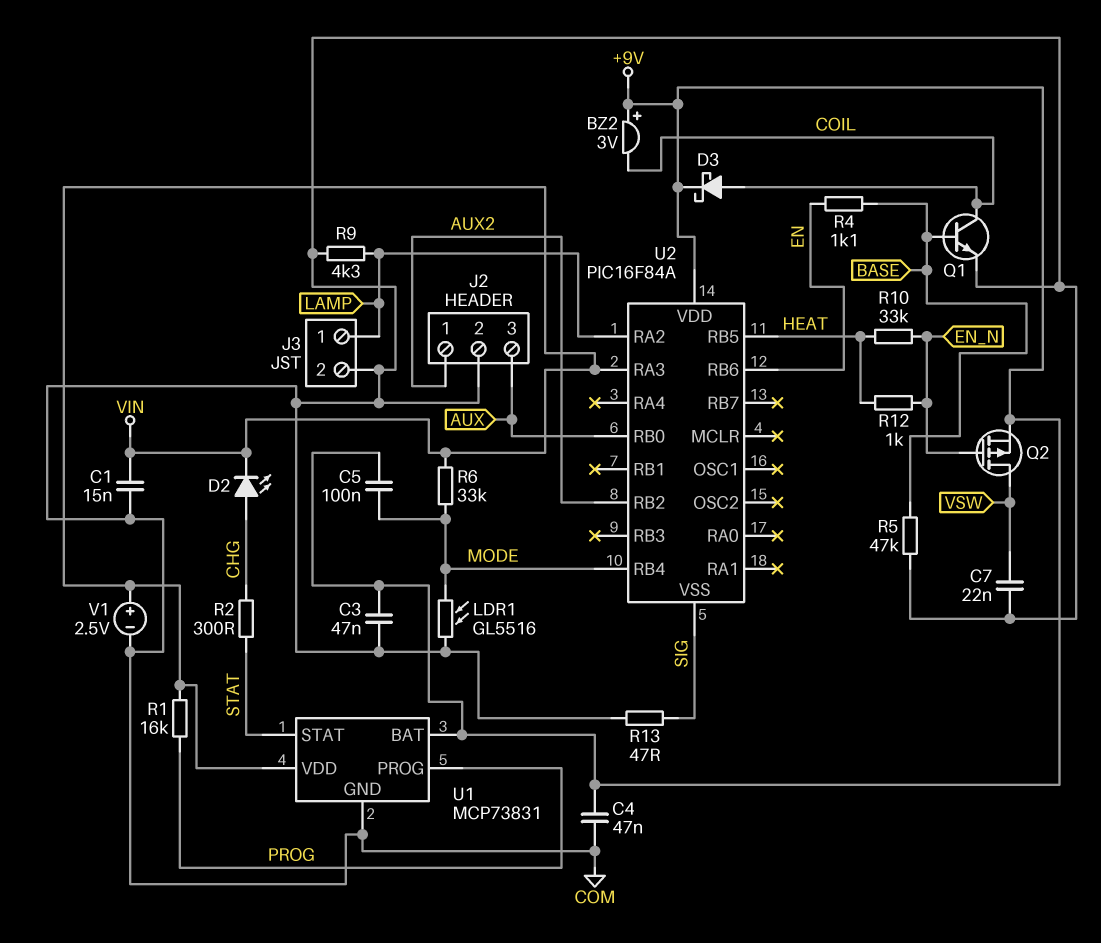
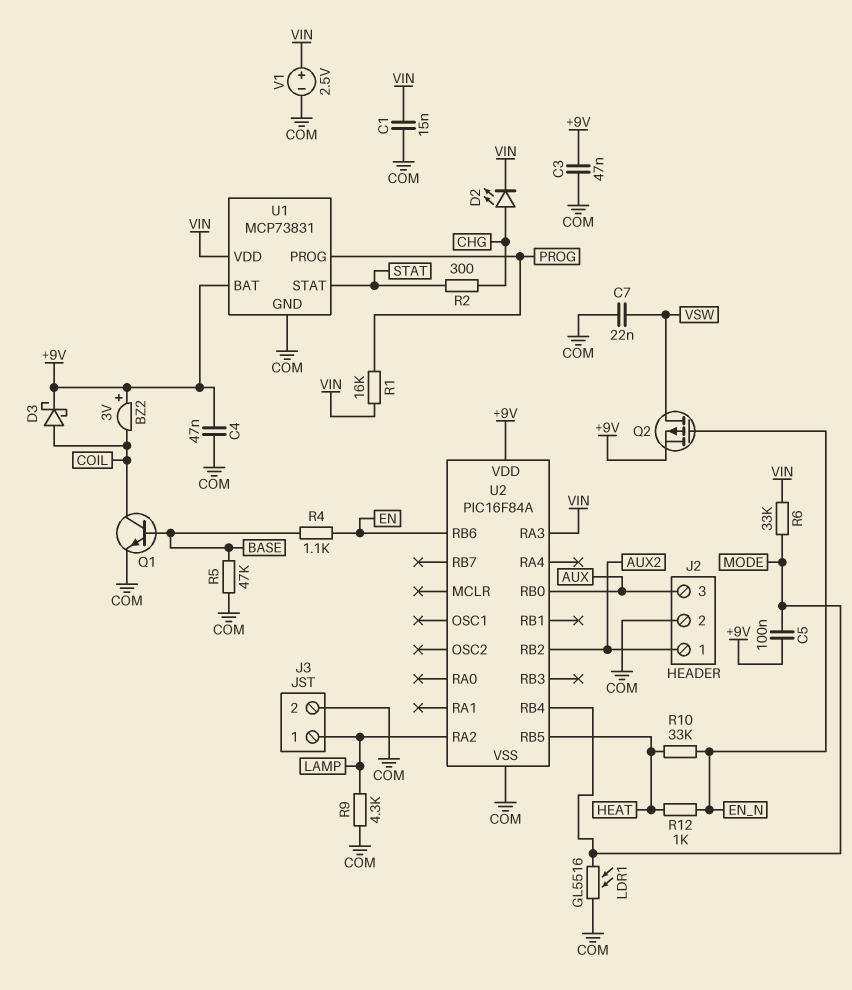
R13: 47 (COM, SIG) -> none
U2 pin VSS: SIG -> COM

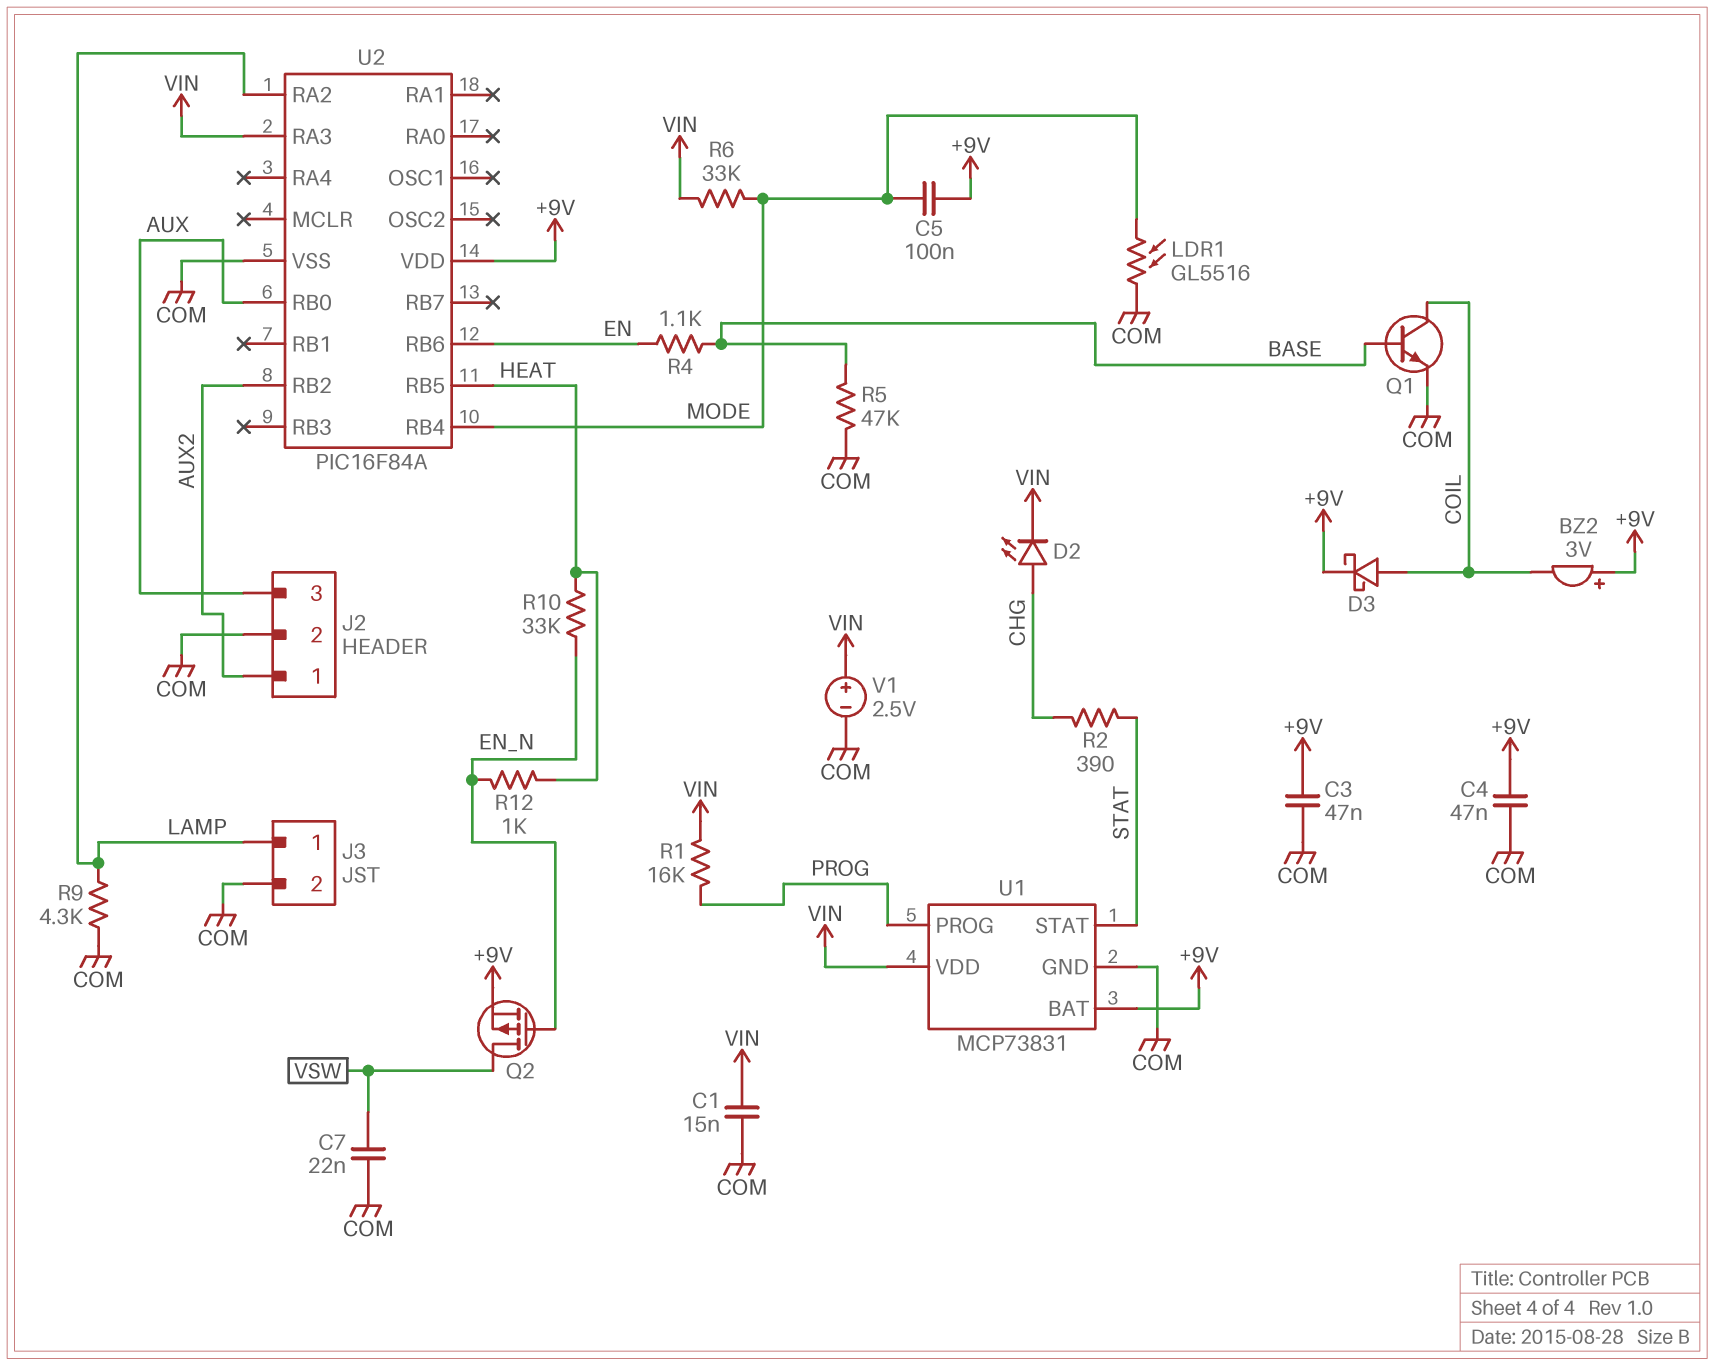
R2: 300 (CHG, STAT) -> 390 (CHG, STAT)

